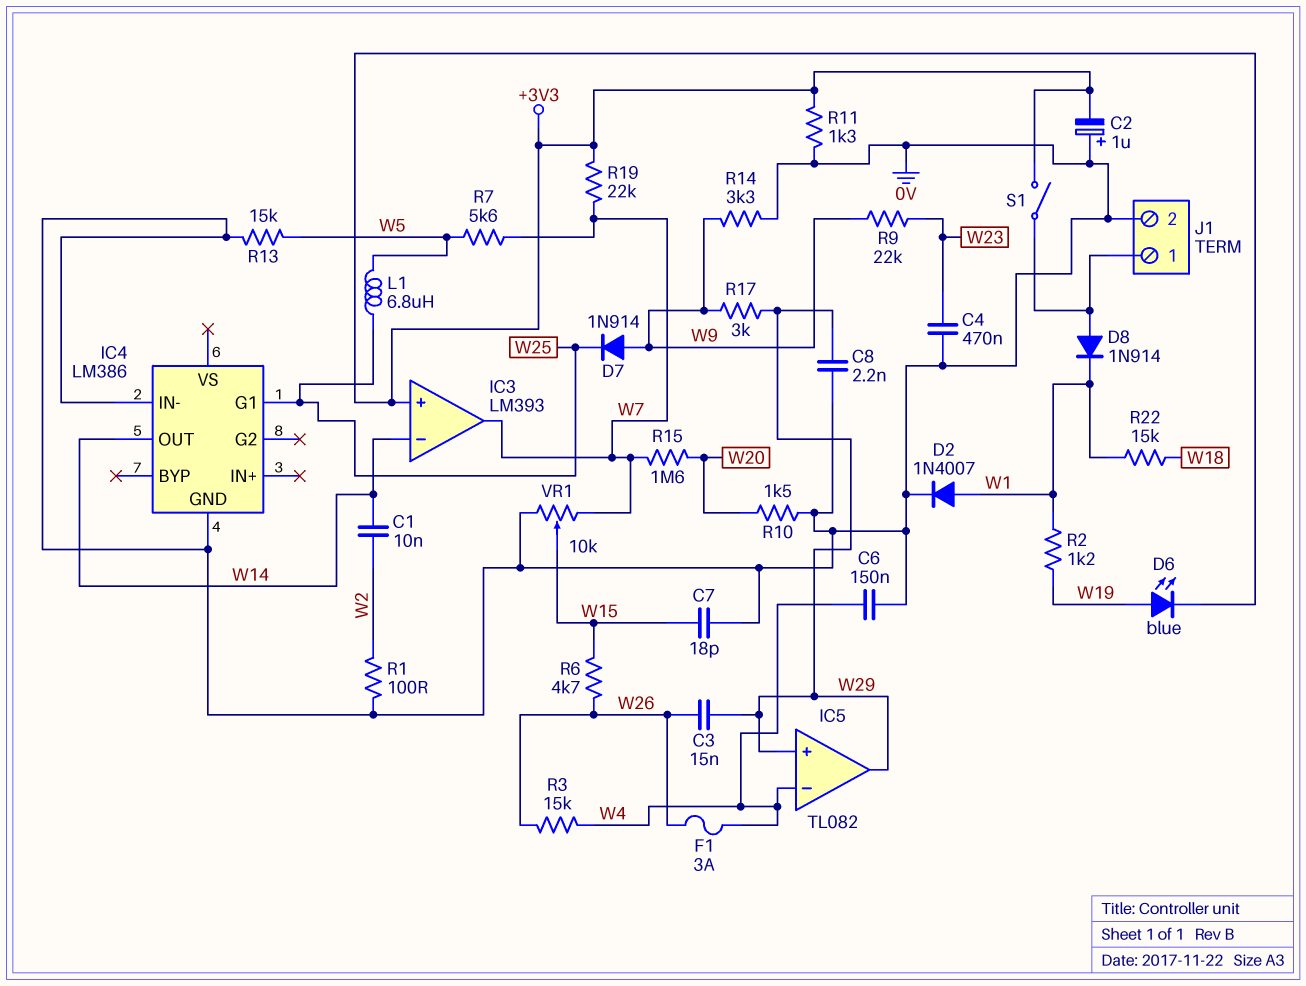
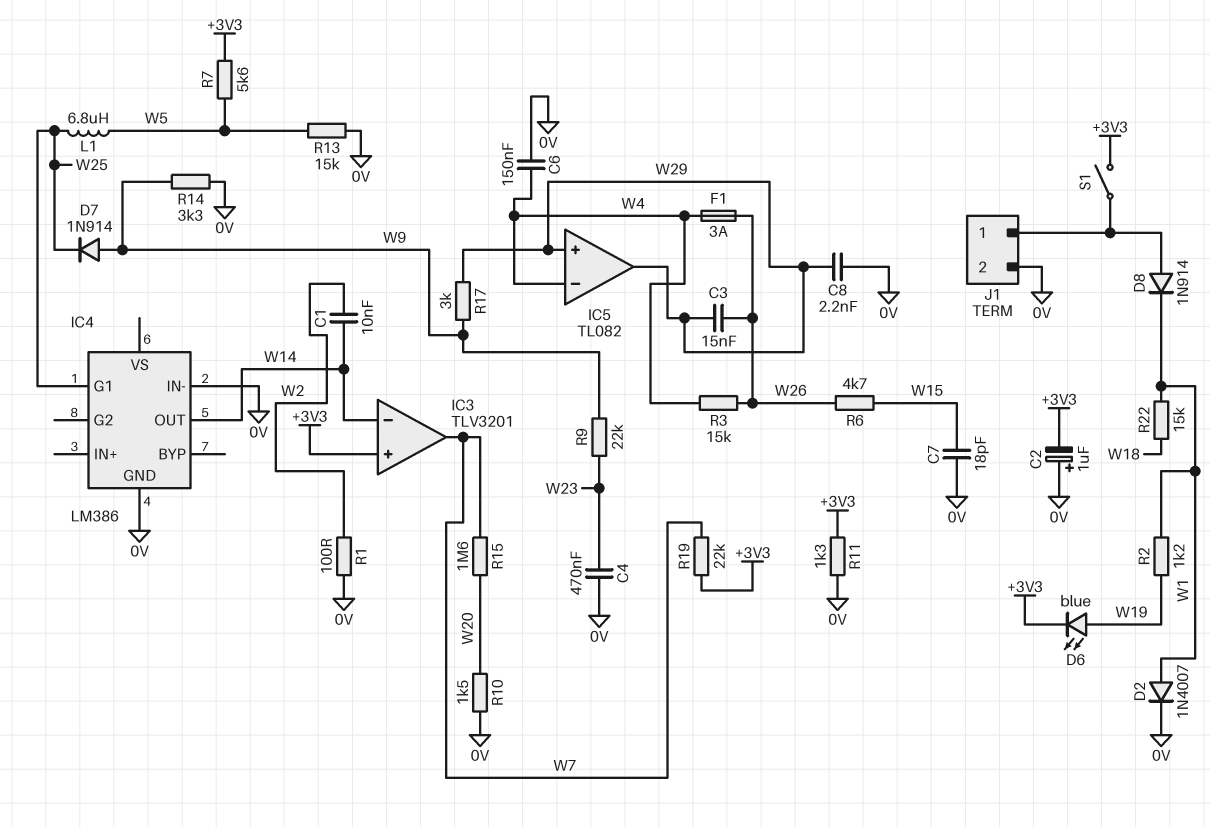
IC3: LM393 -> TLV3201
R7: 5.6k (W5, W7) -> 5.6k (+3V3, W5)
VR1: 10k (0V, W7, wiper W15) -> none

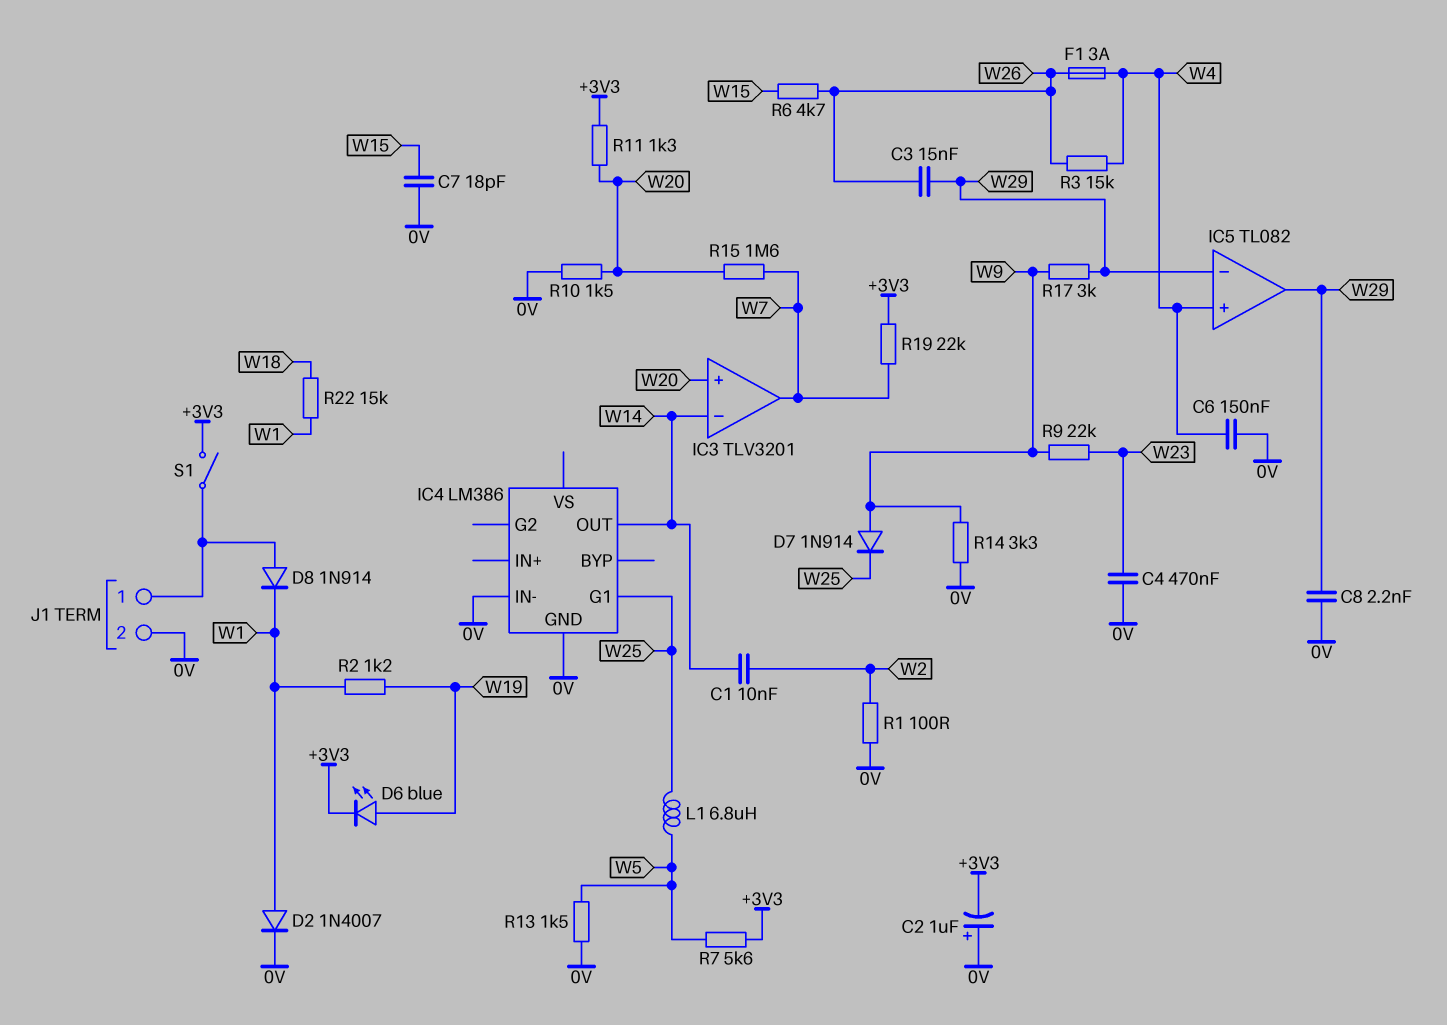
IC3 pin in+: +3V3 -> W20
IC5 pin in+: W29 -> W4
IC5 pin in-: W4 -> W29
R11: 1.3k (+3V3, 0V) -> 1.3k (+3V3, W20)
R13: 15k (0V, W5) -> 1.5k (0V, W5)

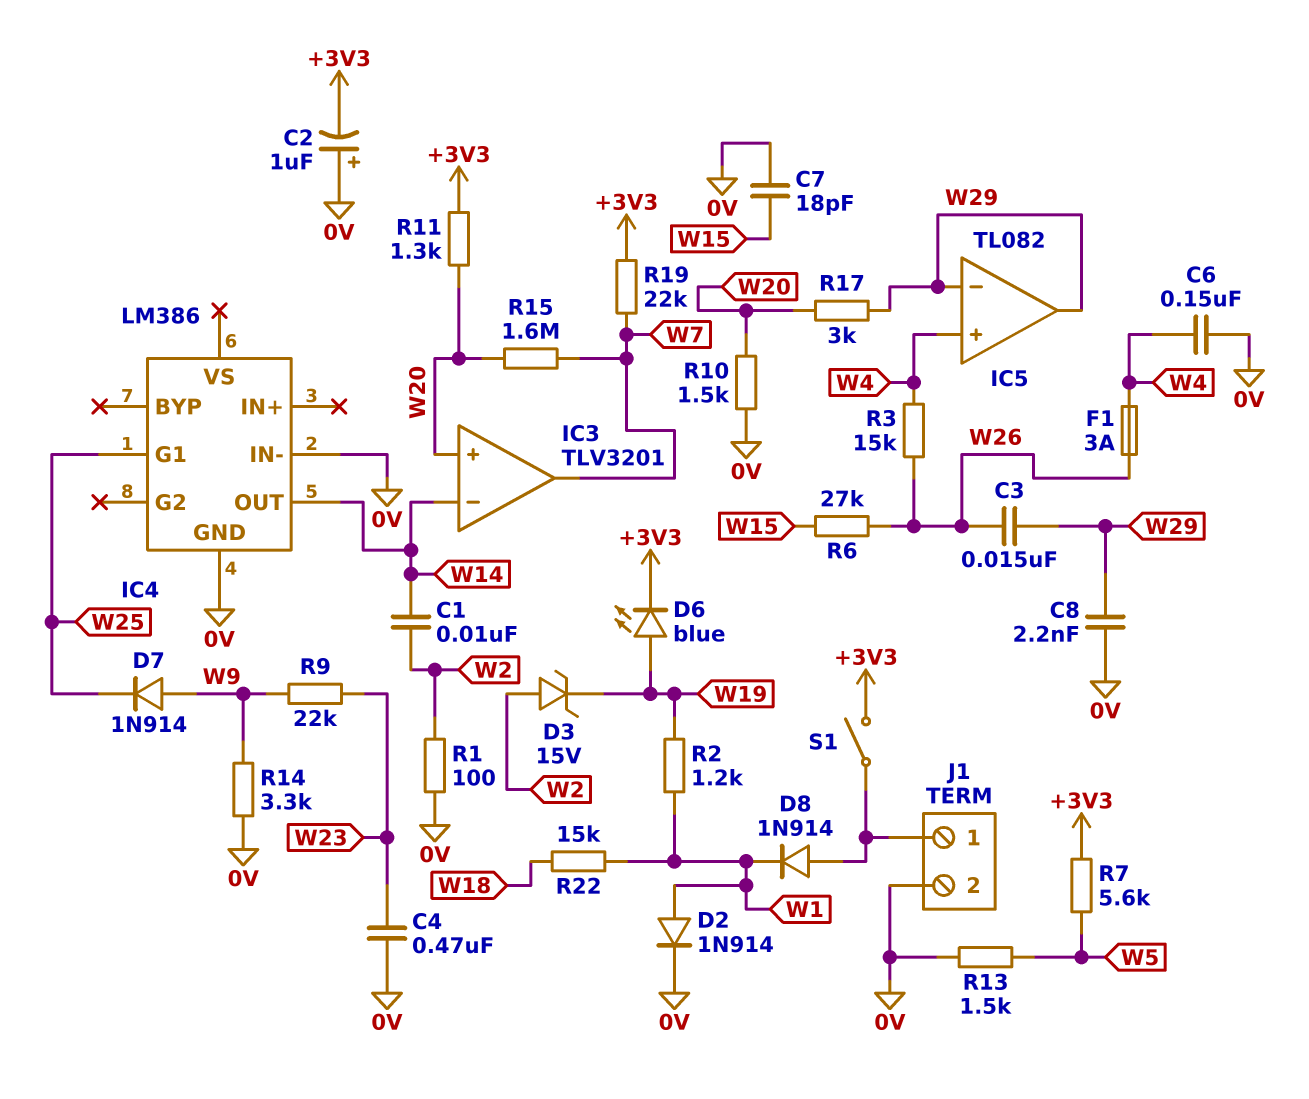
D2: diode 1N4007 (A W1, K 0V) -> diode 1N914 (A W1, K 0V)
D3: none -> zener 15V (A W2, K W19)
L1: 6.8uH (W5, W25) -> none
R6: 4.7k (W15, W26) -> 27k (W15, W26)
R17: 3k (W9, W29) -> 3k (W20, W29)

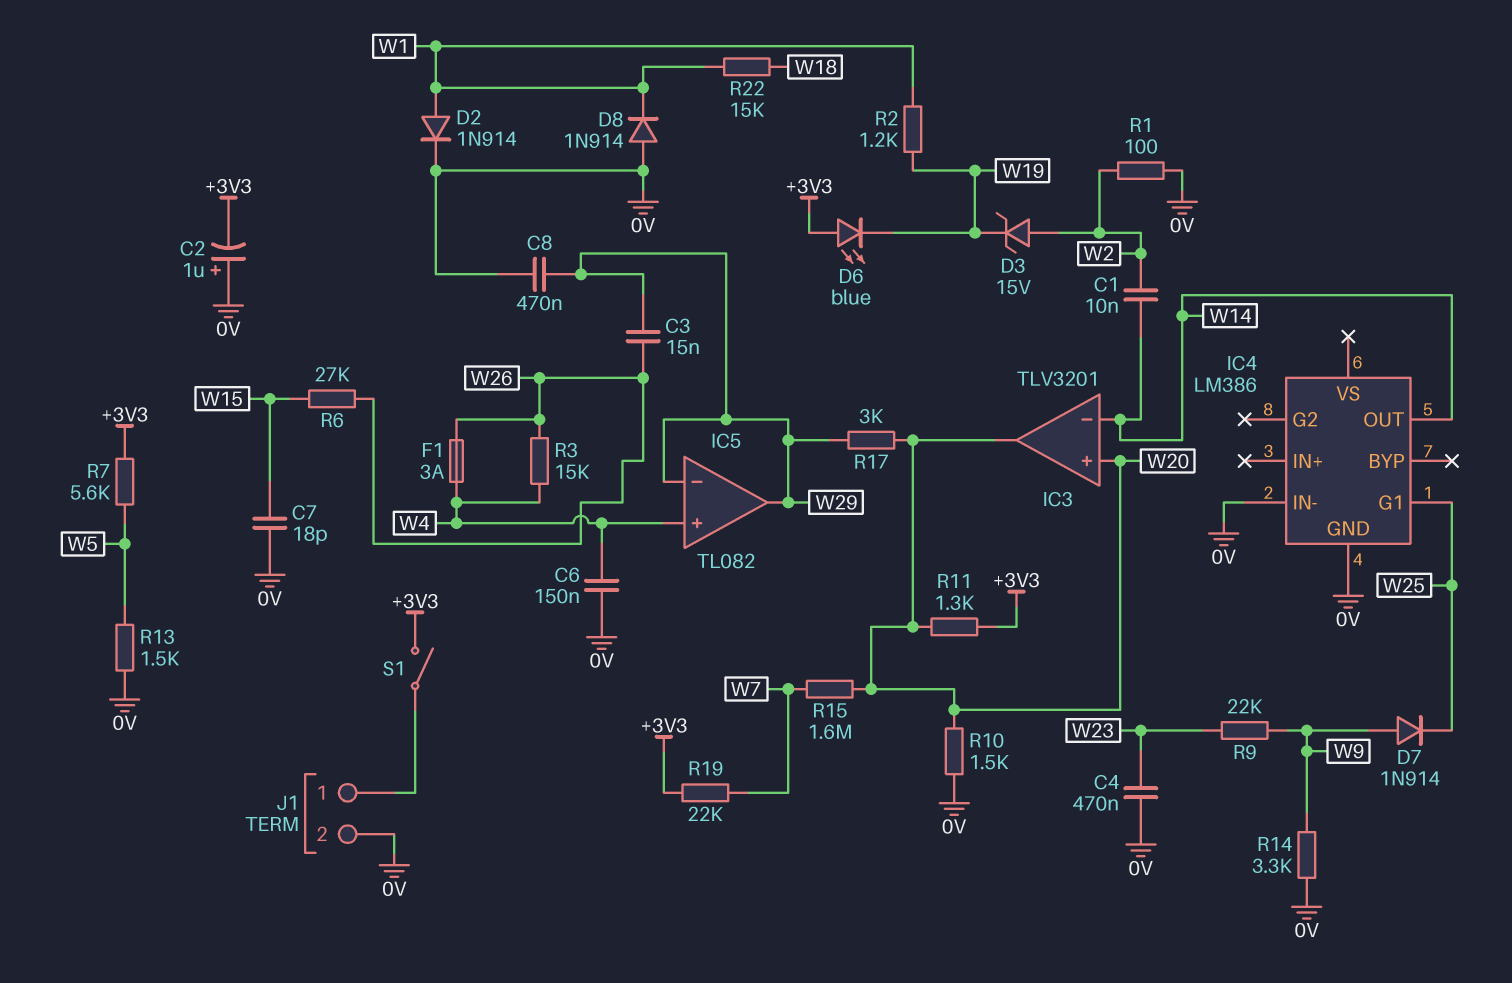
C8: 2.2nF (0V, W29) -> 470nF (0V, W29)
D6: LED blue (A W19, K +3V3) -> LED blue (A +3V3, K W19)
D8: diode 1N914 (A J1/1, K W1) -> diode 1N914 (A 0V, K W1)
IC3 pin out: W7 -> W20

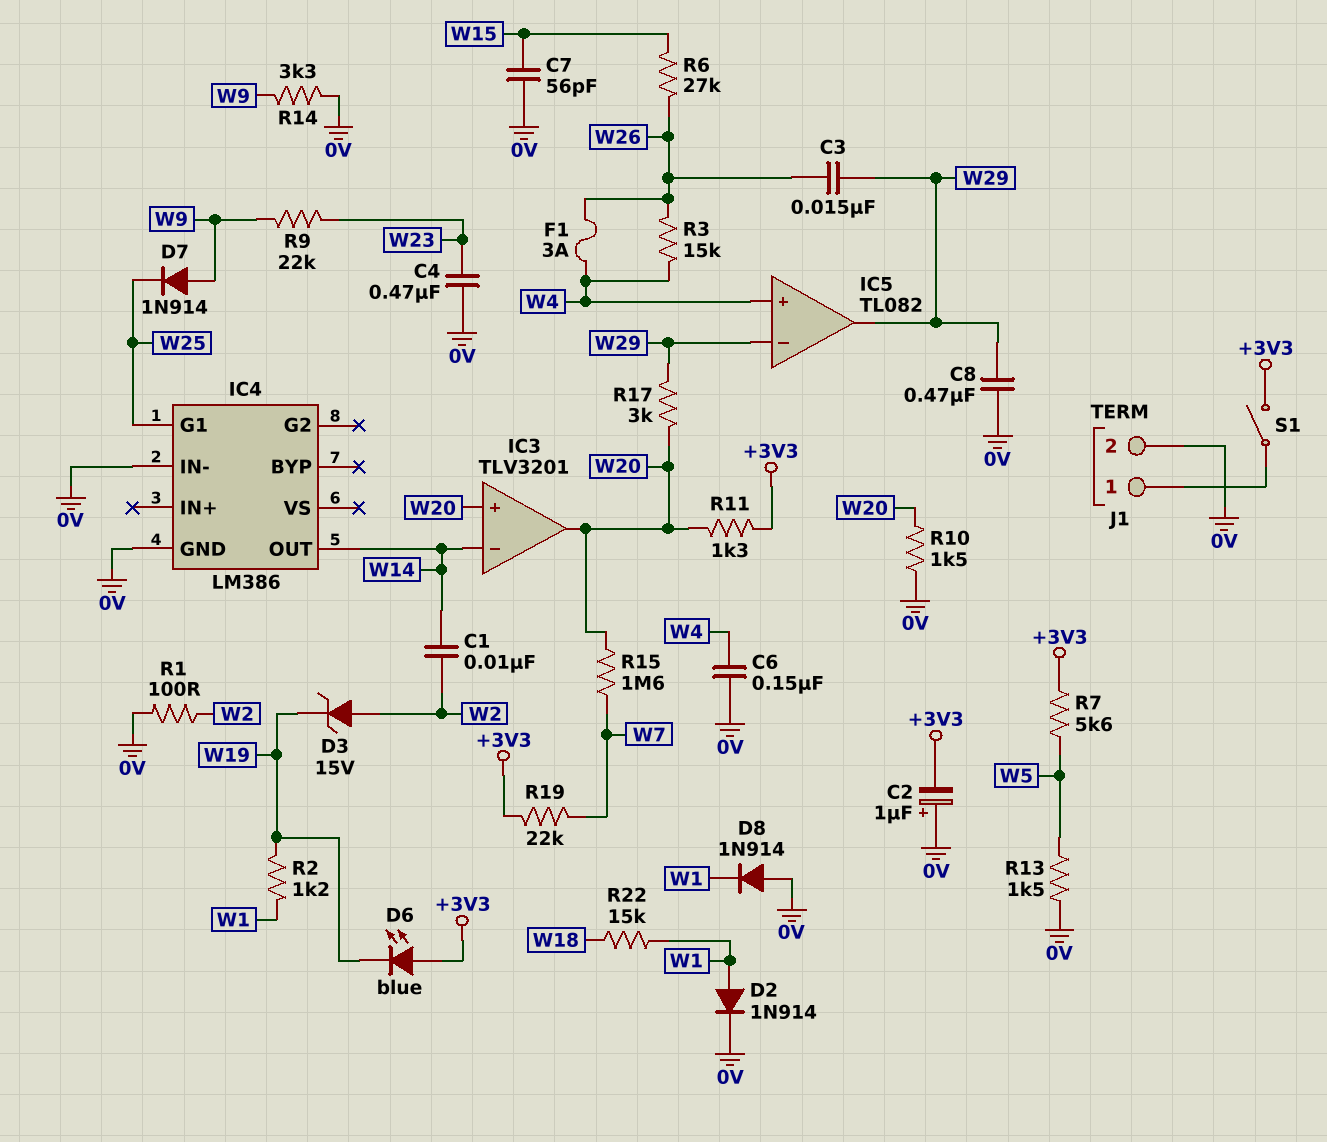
C7: 18pF (0V, W15) -> 56pF (0V, W15)

